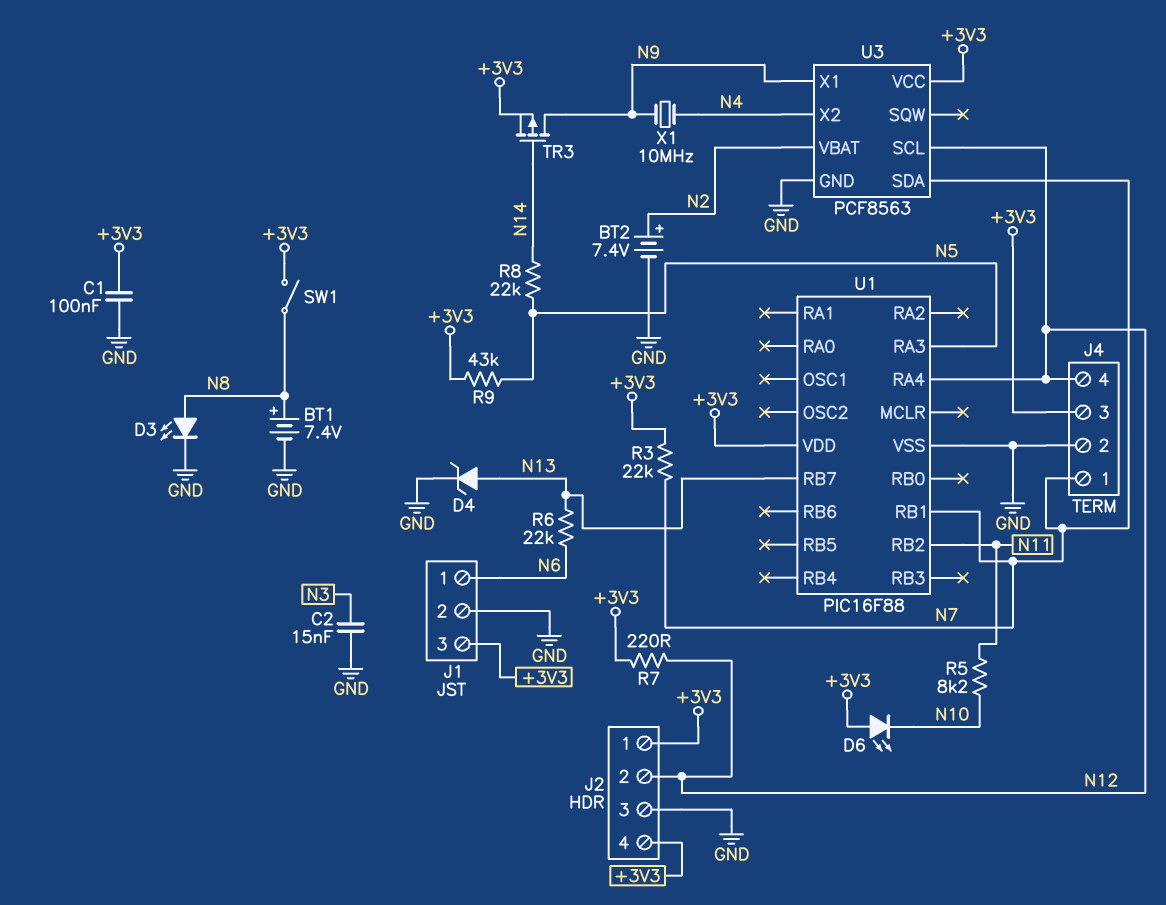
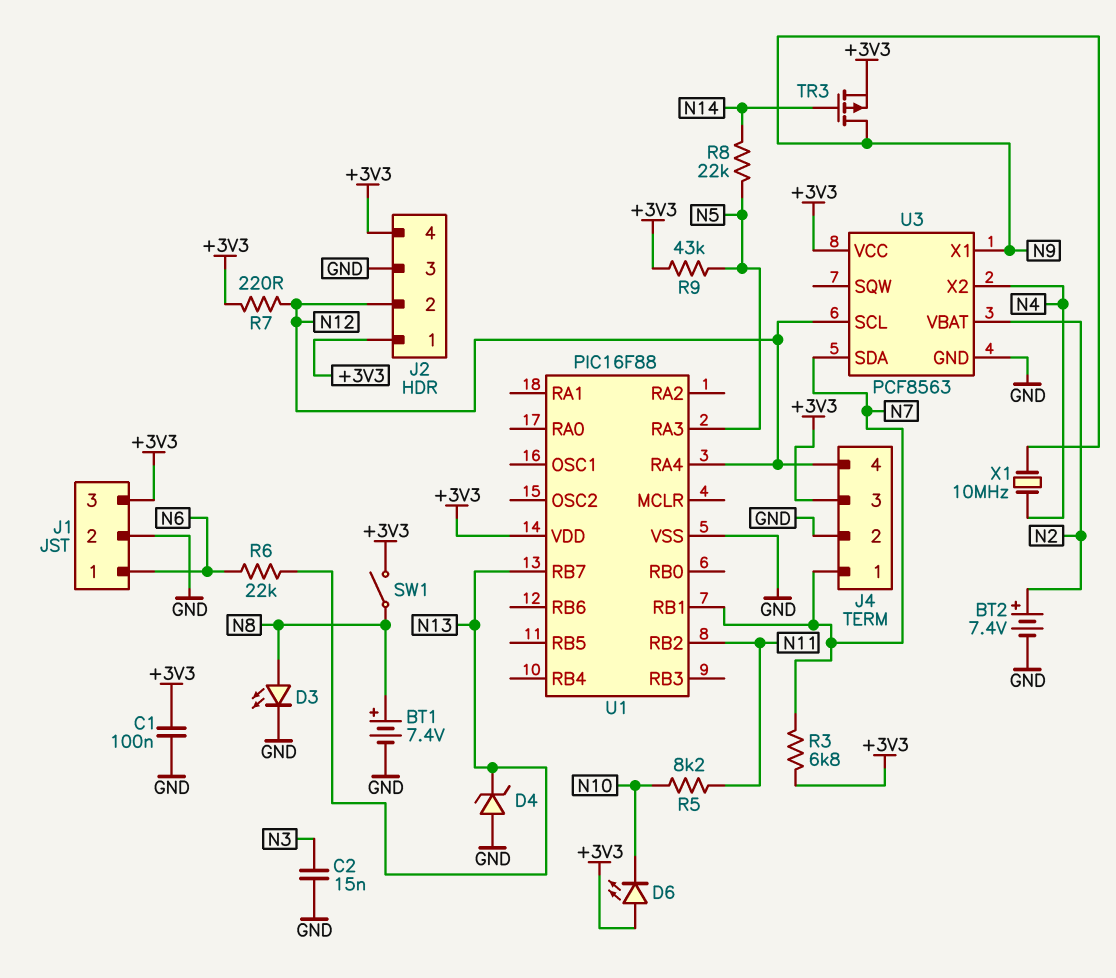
D4: zener (A N13, K GND) -> zener (A GND, K N13)
R3: 22k (+3V3, N7) -> 6.8k (+3V3, N7)

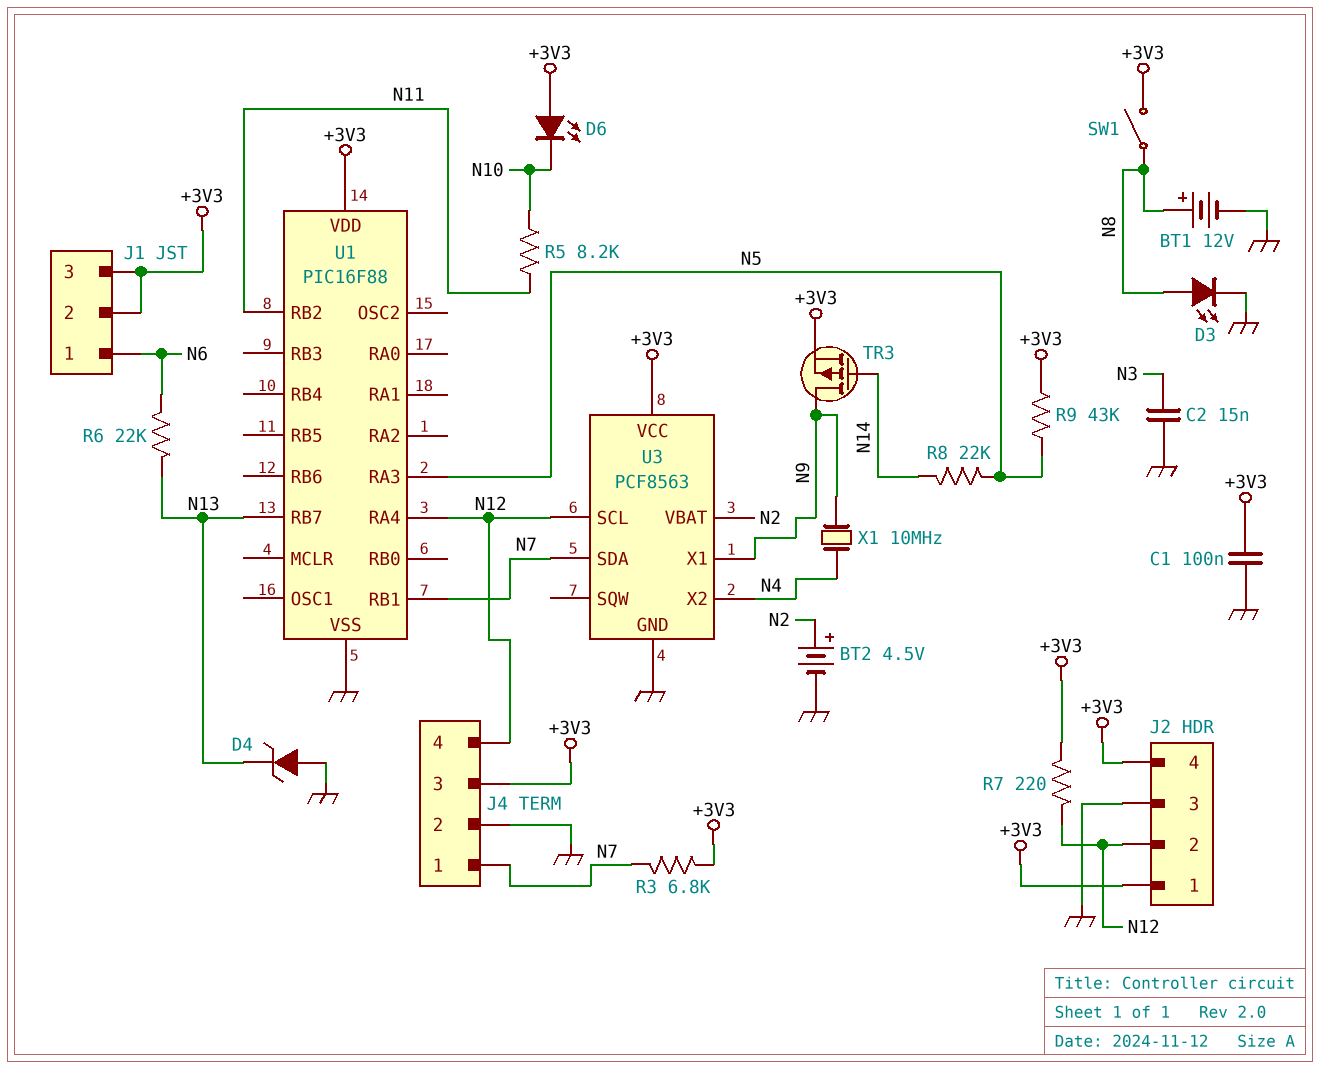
BT1: 7.4V (plus N8, minus GND) -> 12V (plus N8, minus GND)
BT2: 7.4V (plus N2, minus GND) -> 4.5V (plus N2, minus GND)
J1 pin 2: GND -> +3V3

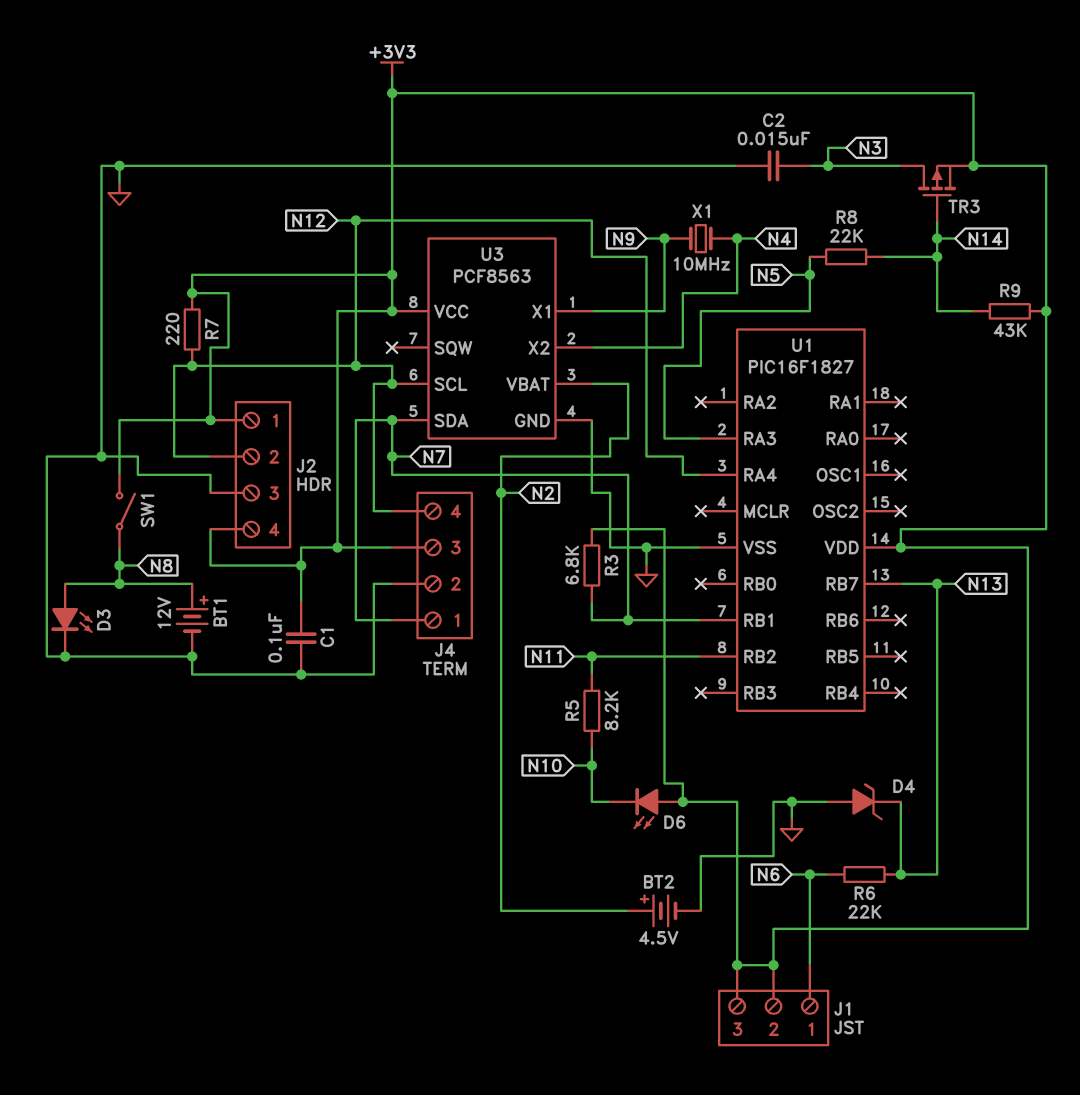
R9: 43k (+3V3, N5) -> 43k (+3V3, N14)
TR3: PMOS (G N14, D N9, S +3V3) -> PMOS (G N14, D N3, S +3V3)
U1: PIC16F88 -> PIC16F1827

